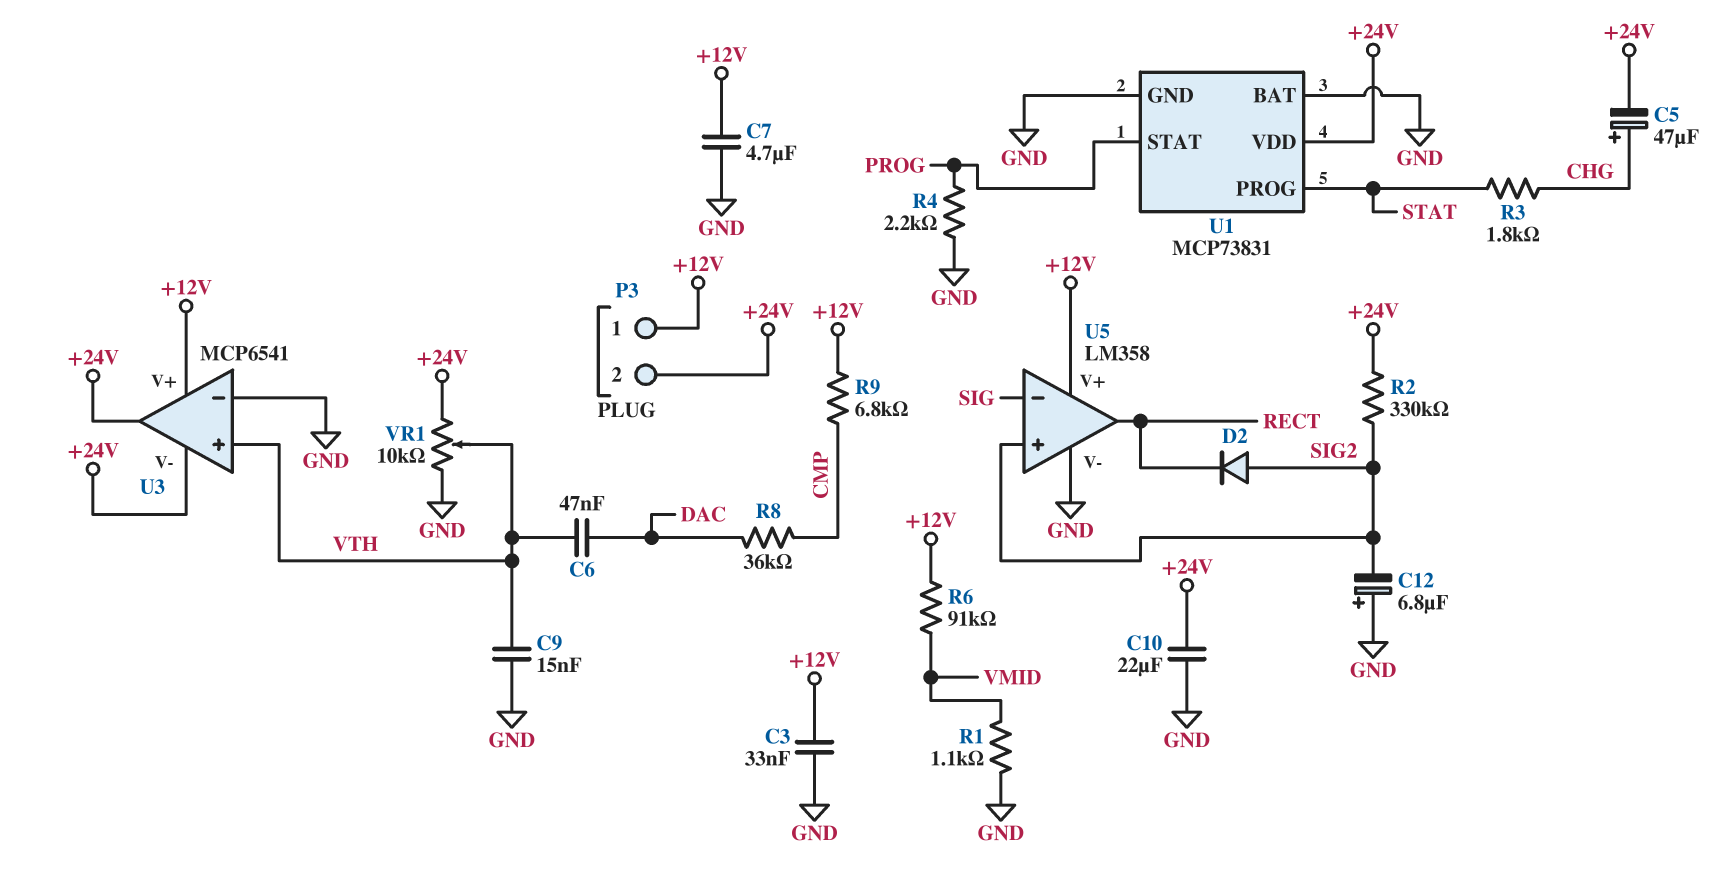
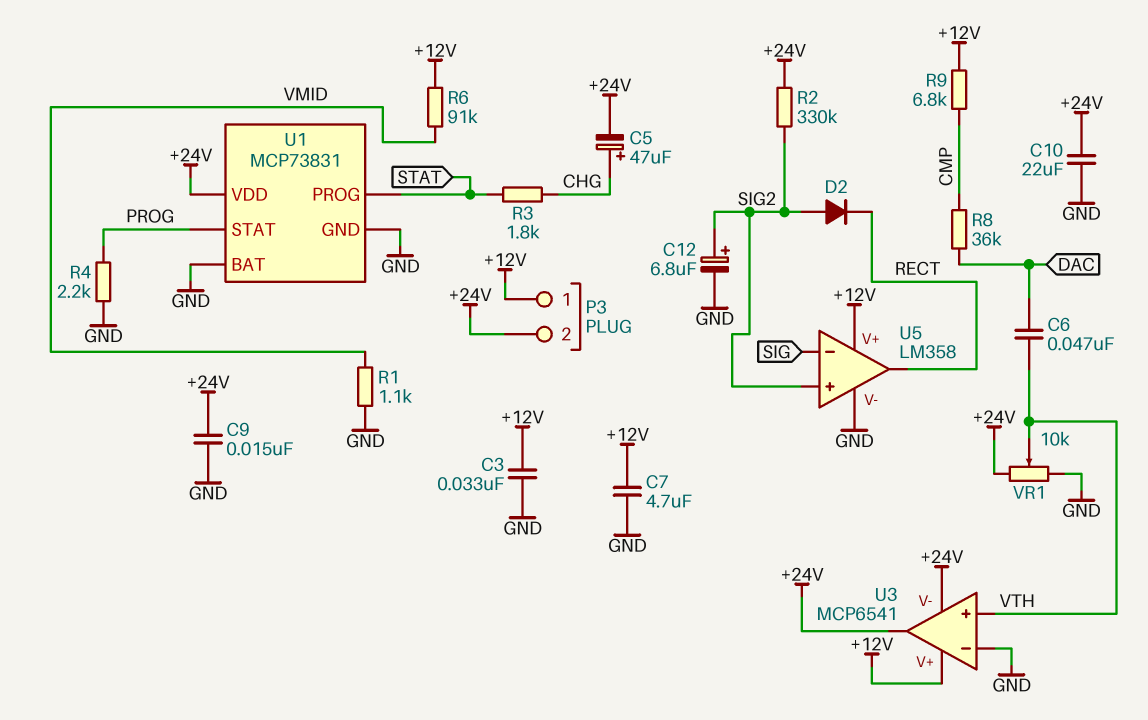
C9: 15nF (GND, VTH) -> 15nF (+24V, GND)
C12: 6.8uF (plus GND, minus SIG2) -> 6.8uF (plus SIG2, minus GND)

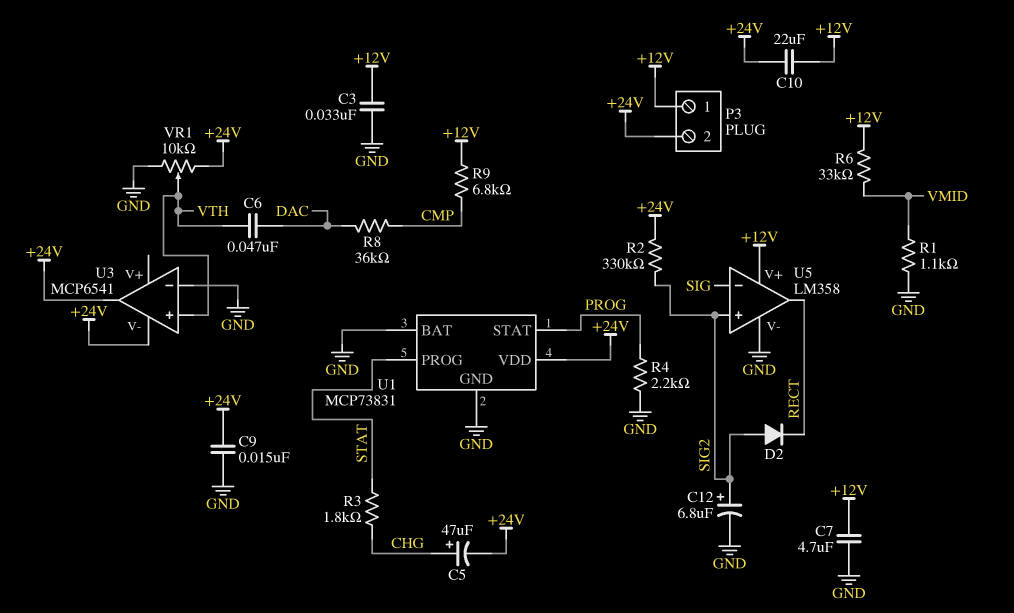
C10: 22uF (+24V, GND) -> 22uF (+12V, +24V)
R6: 91k (+12V, VMID) -> 33k (+12V, VMID)
U3 pin V+: +12V -> none

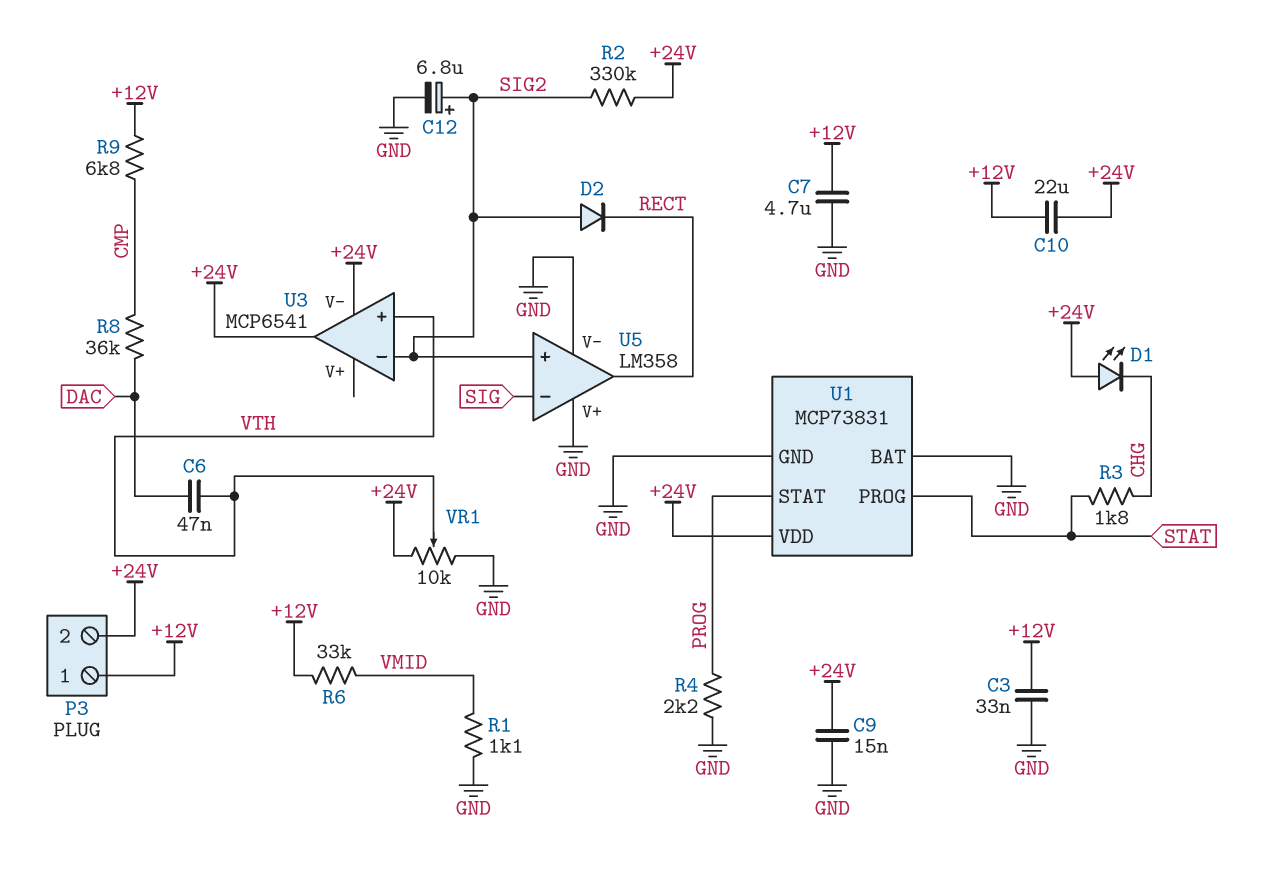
C5: 47uF (plus CHG, minus +24V) -> none
D1: none -> LED (A +24V, K CHG)
U3 pin in-: GND -> SIG2
U5 pin V+: +12V -> GND

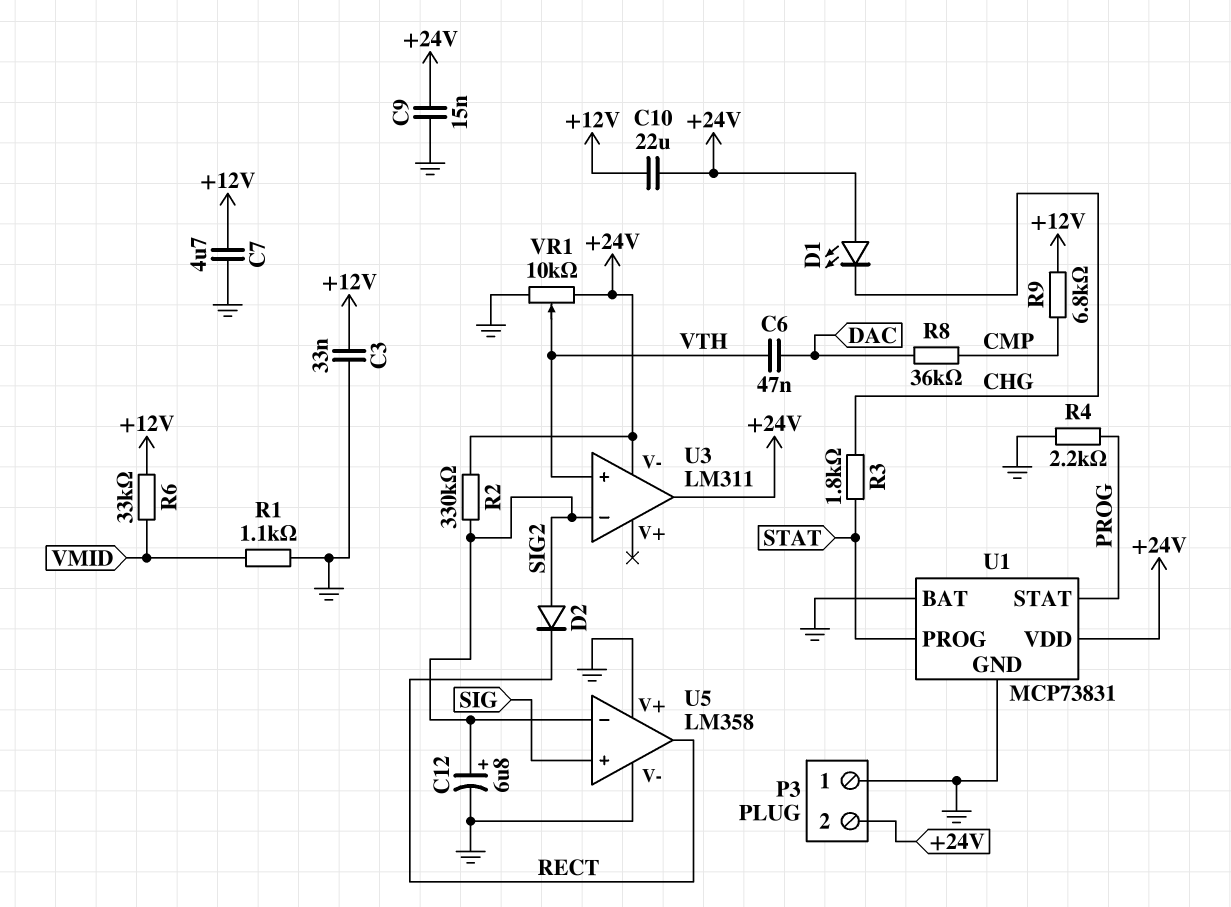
P3 pin 1: +12V -> GND
U3: MCP6541 -> LM311
U5 pin in+: SIG2 -> SIG
U5 pin in-: SIG -> SIG2

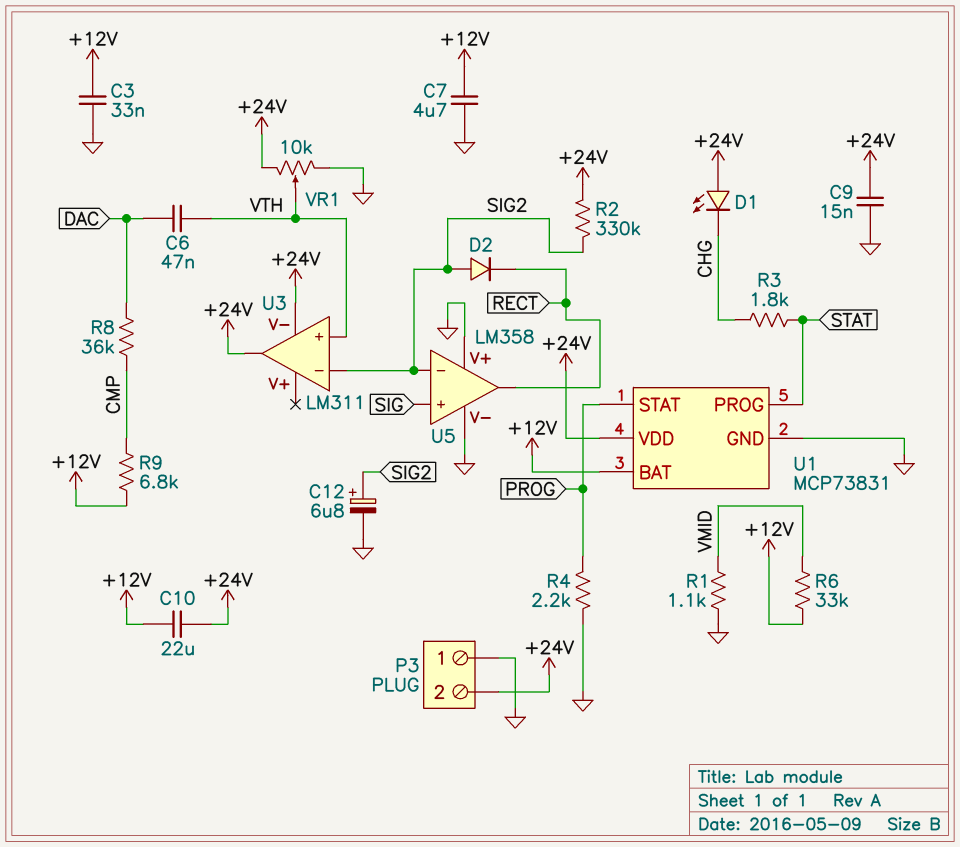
U1 pin BAT: GND -> +12V

